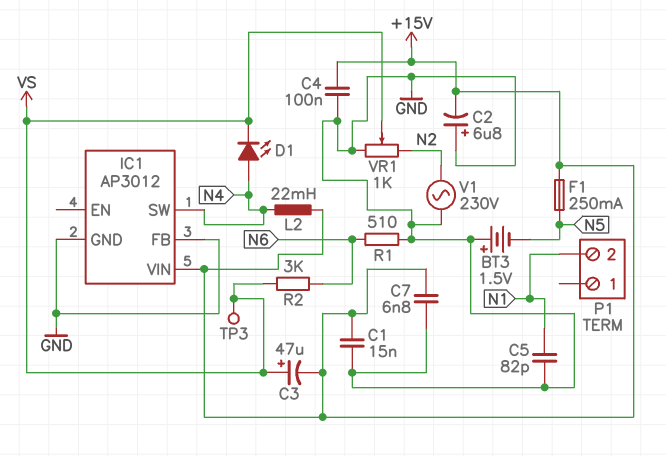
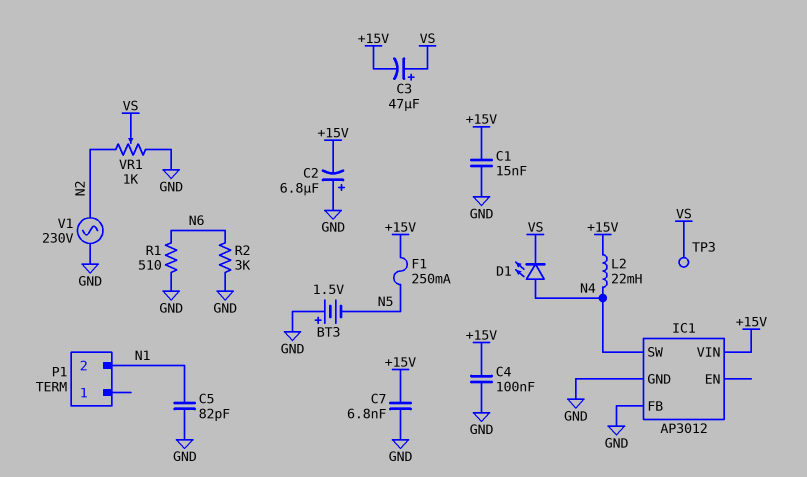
R2: 3k (N6, VS) -> 3k (GND, N6)

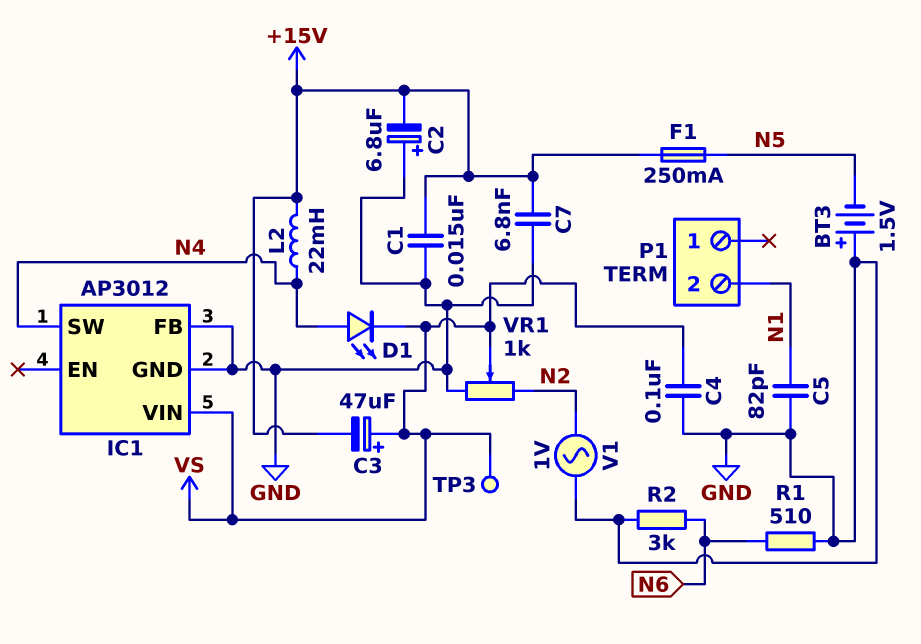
C4: 100nF (+15V, GND) -> 100nF (GND, VS)
IC1 pin VIN: +15V -> VS
V1: AC 230V (GND, N2) -> AC 1V (GND, N2)

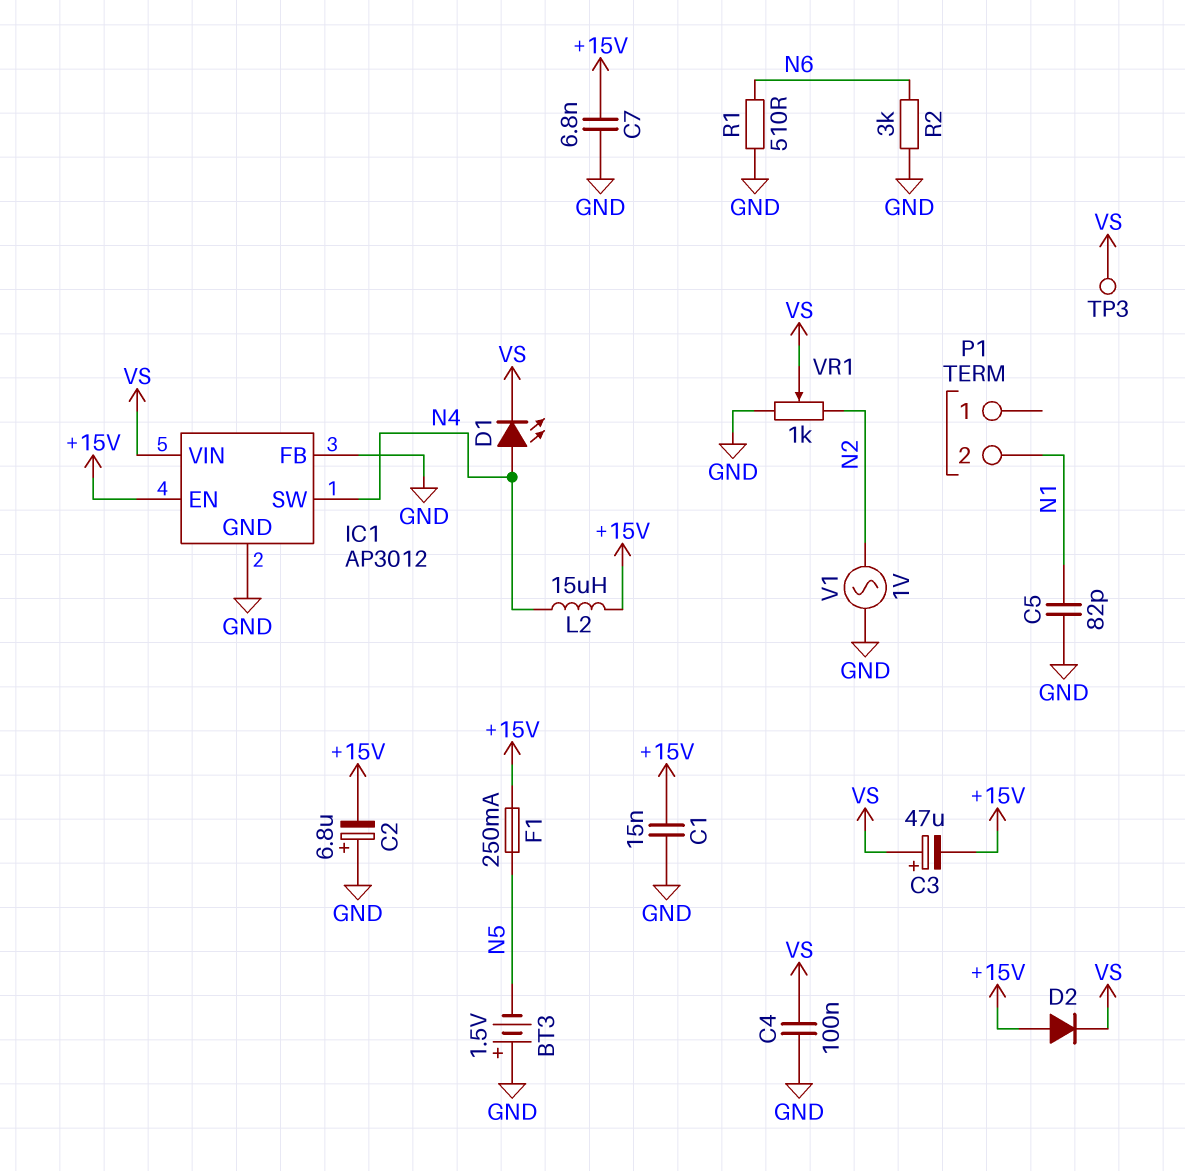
D2: none -> diode (A +15V, K VS)
IC1 pin EN: none -> +15V
L2: 22mH (+15V, N4) -> 15uH (+15V, N4)

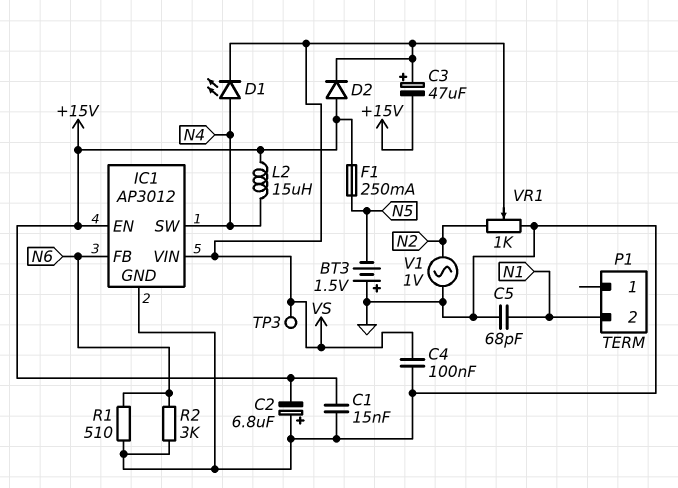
C5: 82pF (GND, N1) -> 68pF (GND, N1)
C7: 6.8nF (+15V, GND) -> none
IC1 pin FB: GND -> N6

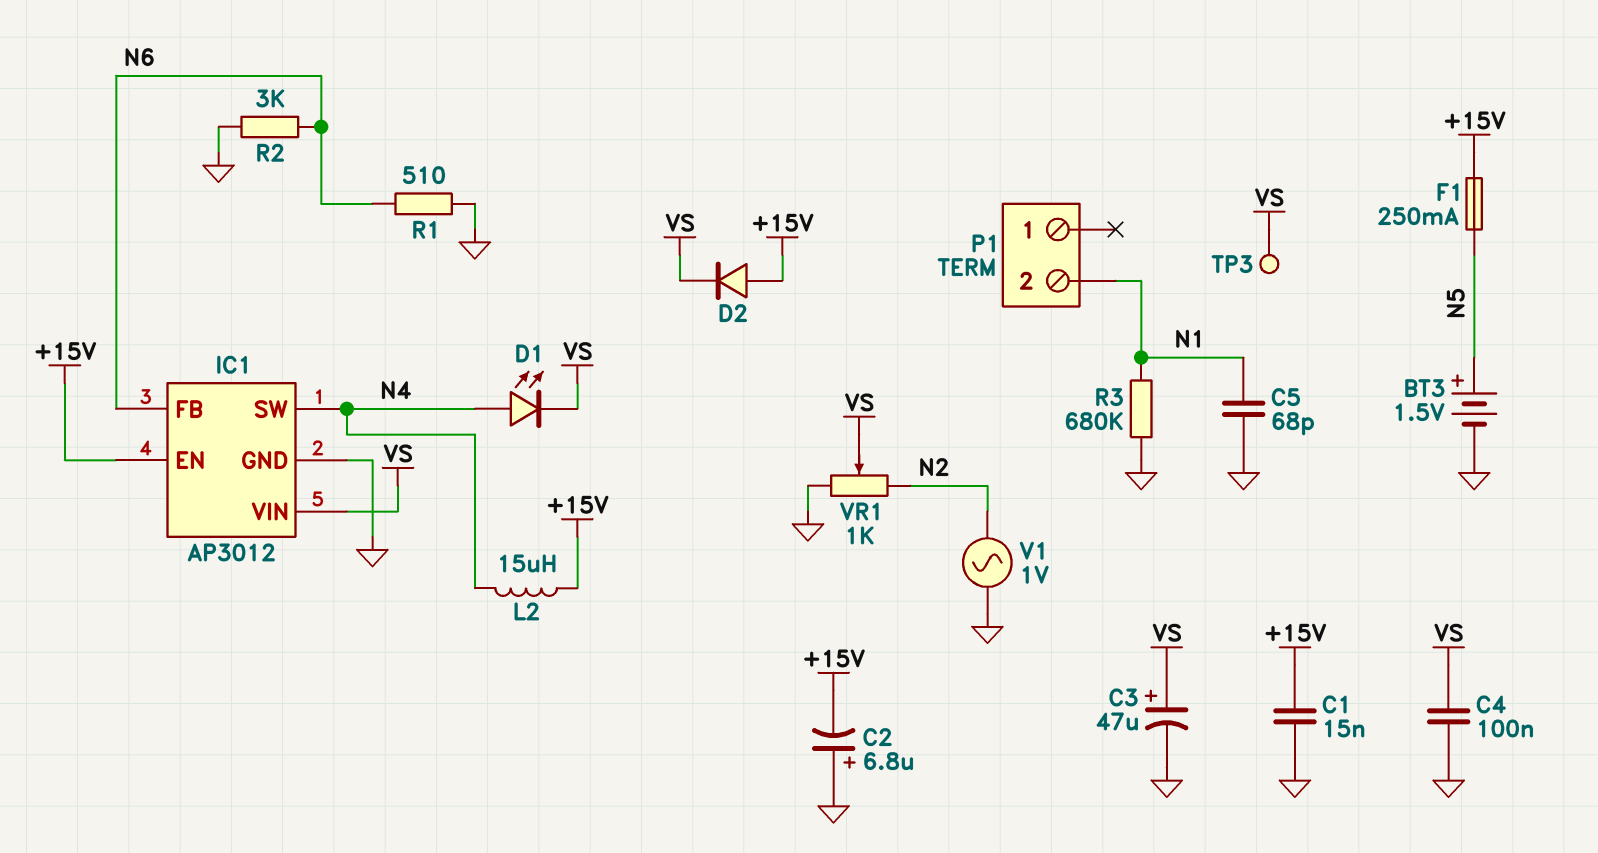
BT3: 1.5V (plus GND, minus N5) -> 1.5V (plus N5, minus GND)
C3: 47uF (plus VS, minus +15V) -> 47uF (plus VS, minus GND)
R3: none -> 680k (GND, N1)

